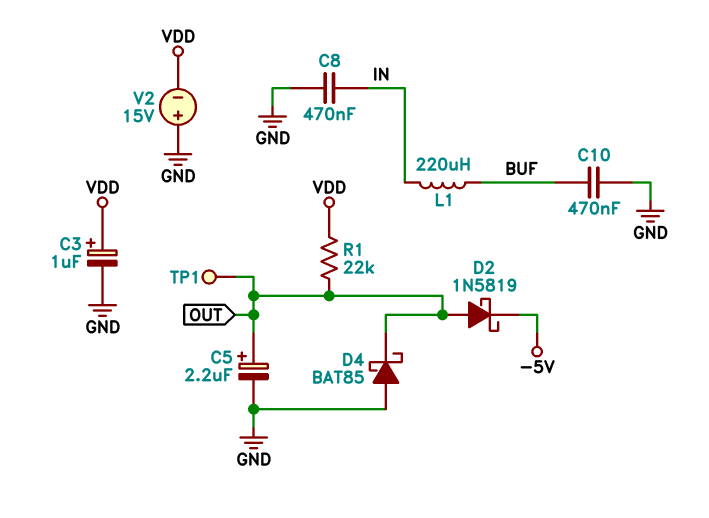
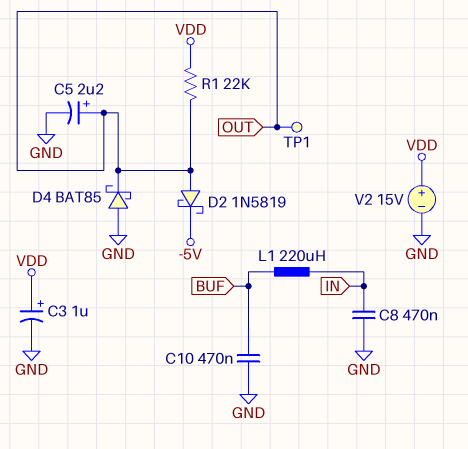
V2: 15V (plus GND, minus VDD) -> 15V (plus VDD, minus GND)

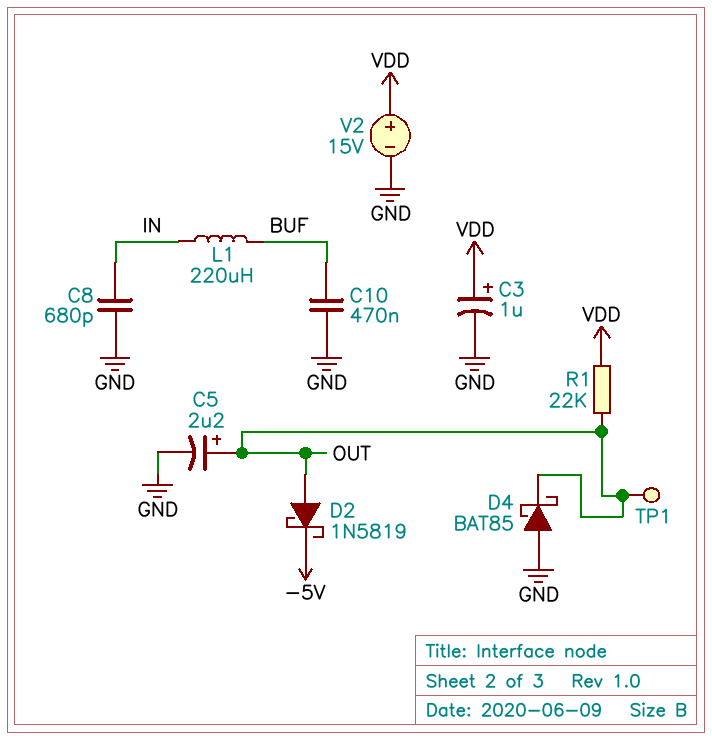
C8: 470nF (GND, IN) -> 680pF (GND, IN)

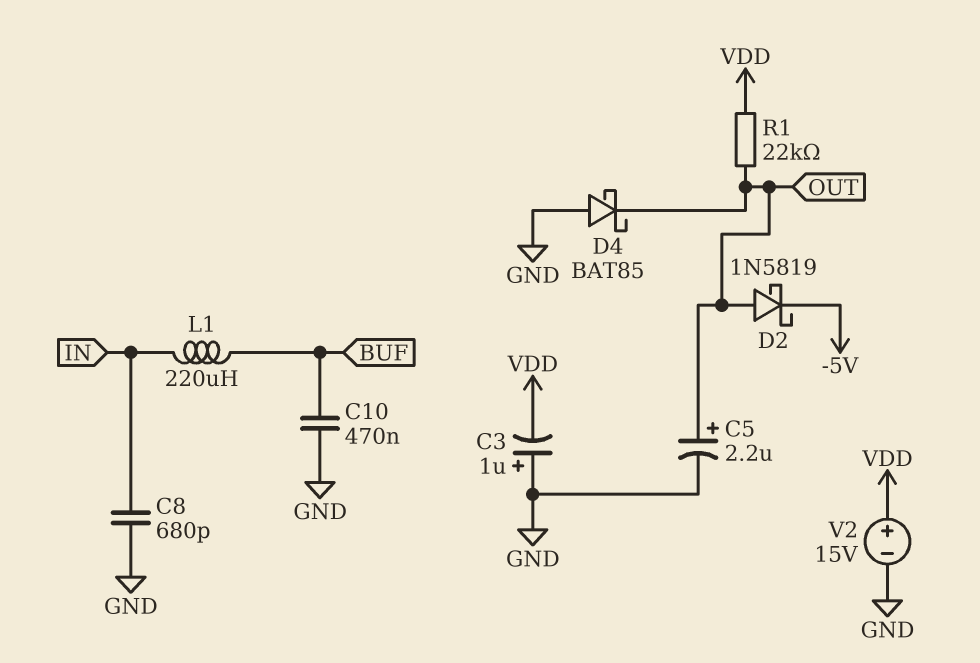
C3: 1uF (plus VDD, minus GND) -> 1uF (plus GND, minus VDD)
TP1: test point (OUT) -> none

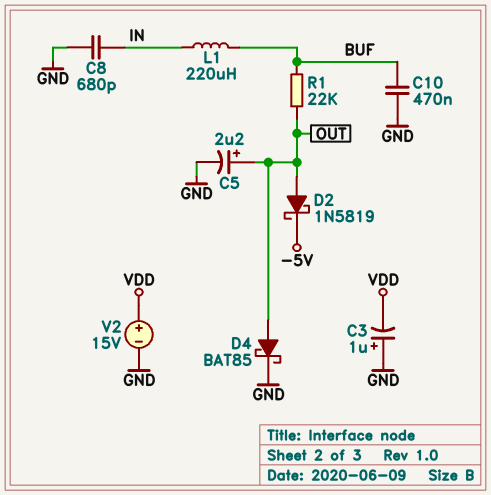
D4: schottky BAT85 (A GND, K OUT) -> schottky BAT85 (A OUT, K GND)
R1: 22k (OUT, VDD) -> 22k (BUF, OUT)

